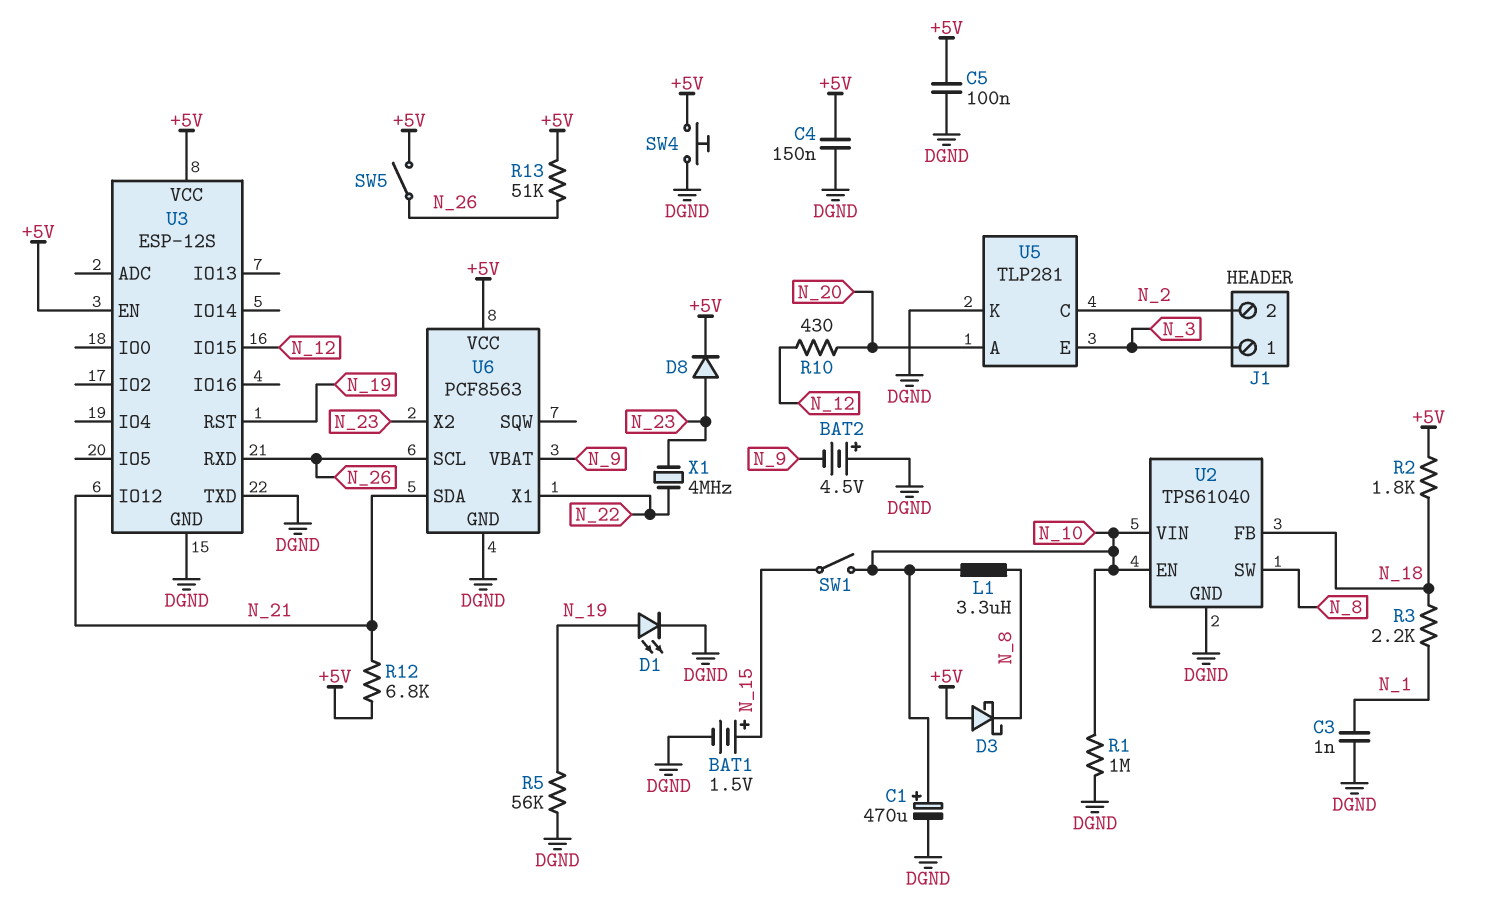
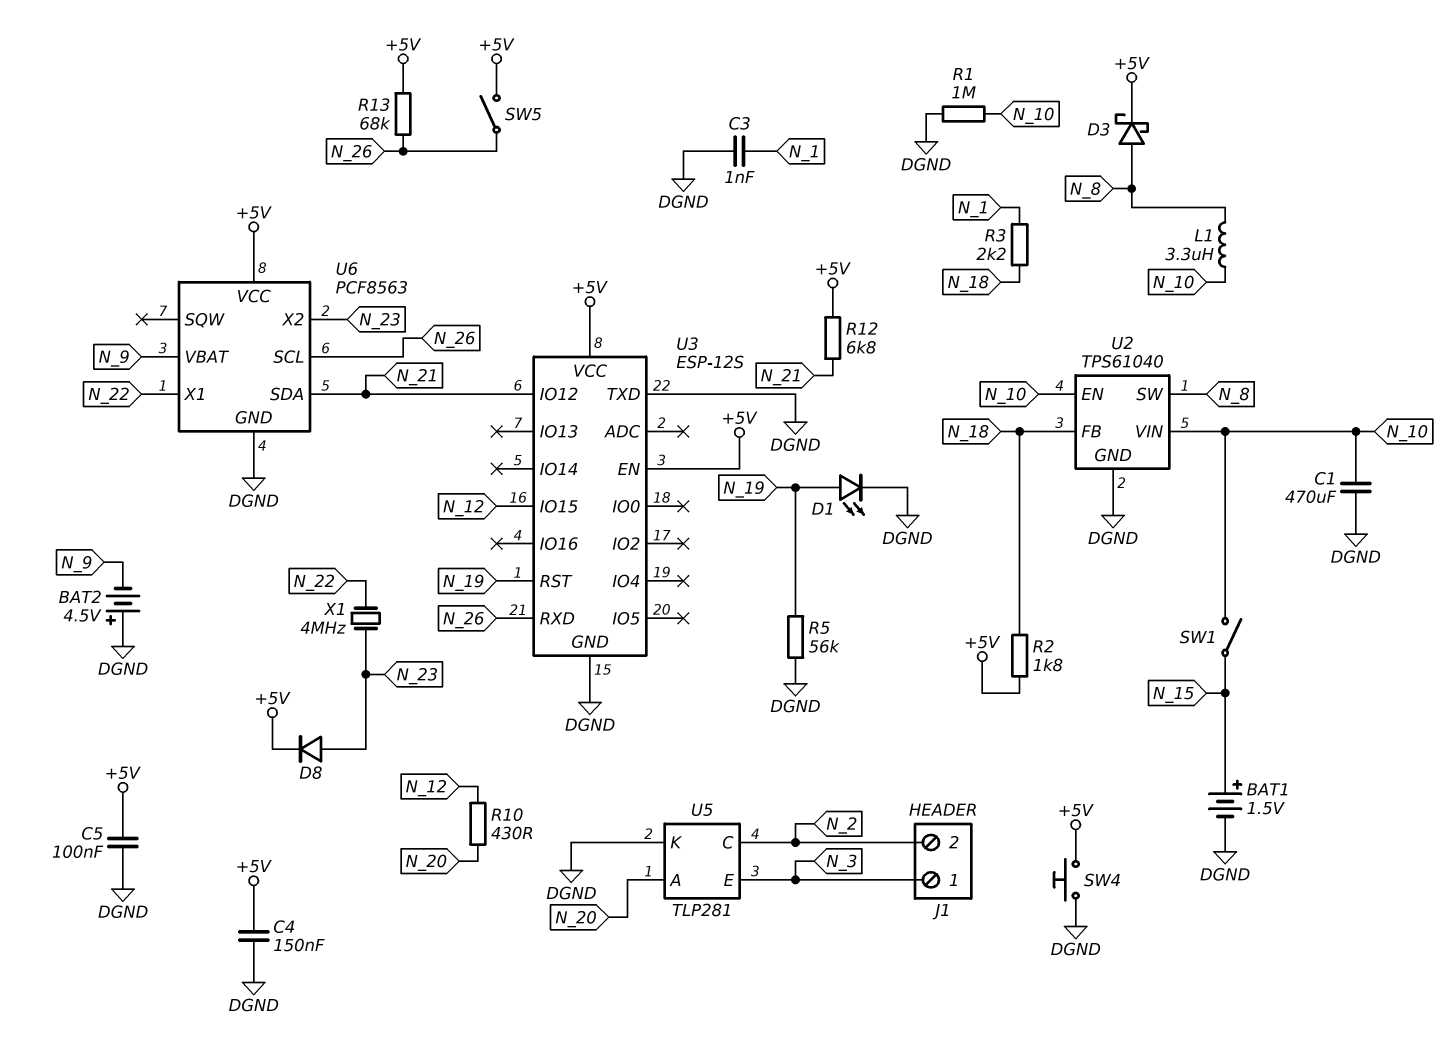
C1: 470uF (plus N_10, minus DGND) -> 470uF (DGND, N_10)
D3: schottky (A +5V, K N_8) -> schottky (A N_8, K +5V)
R13: 51k (+5V, N_26) -> 68k (+5V, N_26)

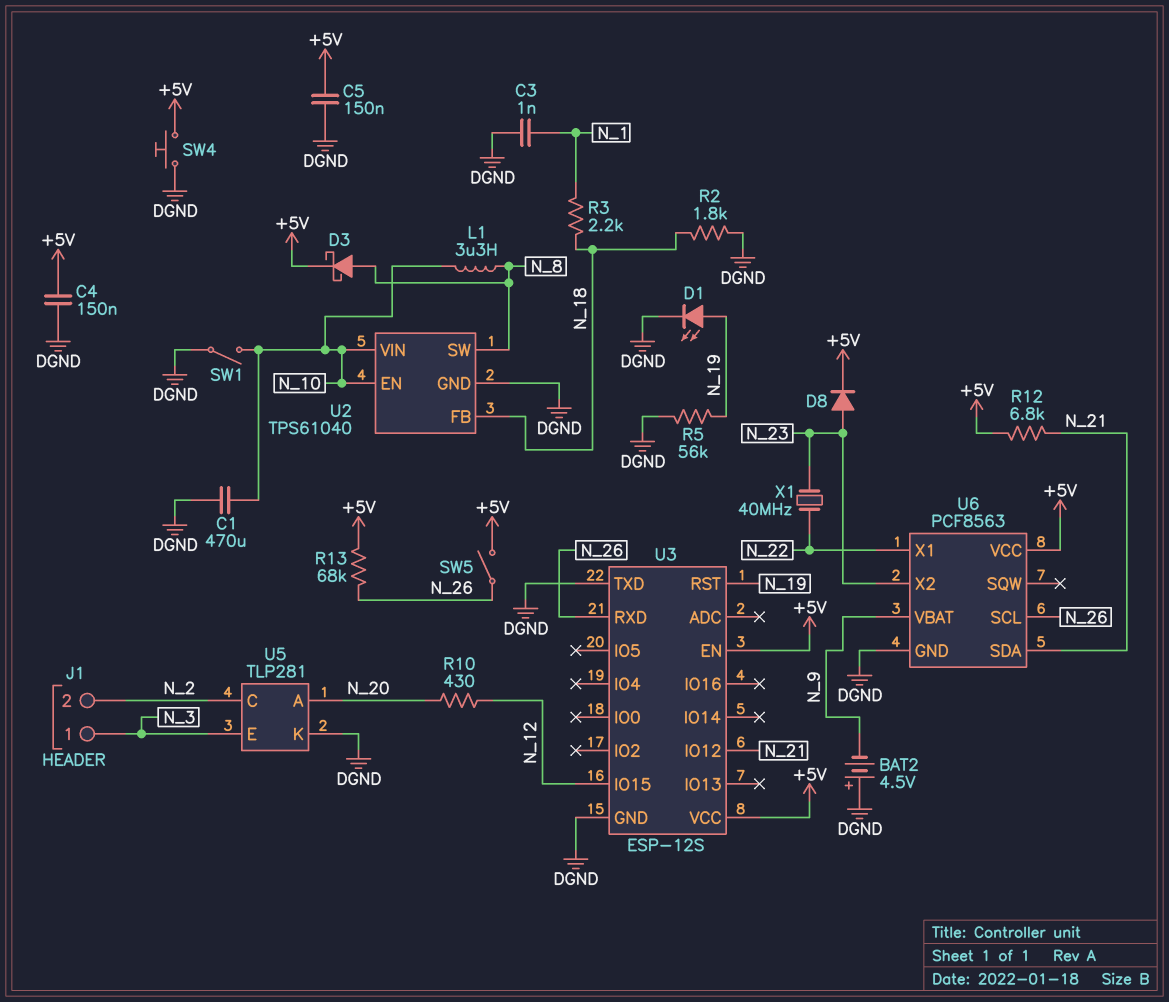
BAT1: 1.5V (plus N_15, minus DGND) -> none
C5: 100nF (+5V, DGND) -> 150nF (+5V, DGND)
R1: 1M (DGND, N_10) -> none
R2: 1.8k (+5V, N_18) -> 1.8k (DGND, N_18)
SW1: switch (N_10, N_15) -> switch (DGND, N_10)
X1: 4MHz (N_22, N_23) -> 40MHz (N_22, N_23)

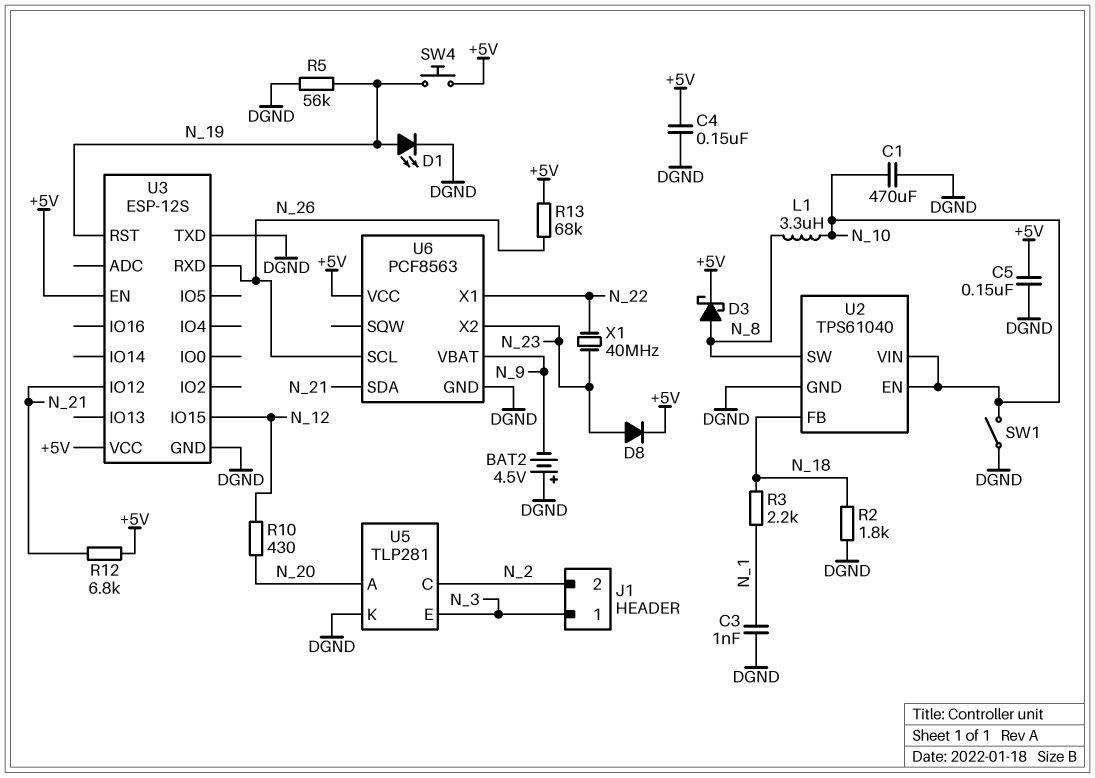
SW4: button (+5V, DGND) -> button (+5V, N_19)
SW5: switch (+5V, N_26) -> none

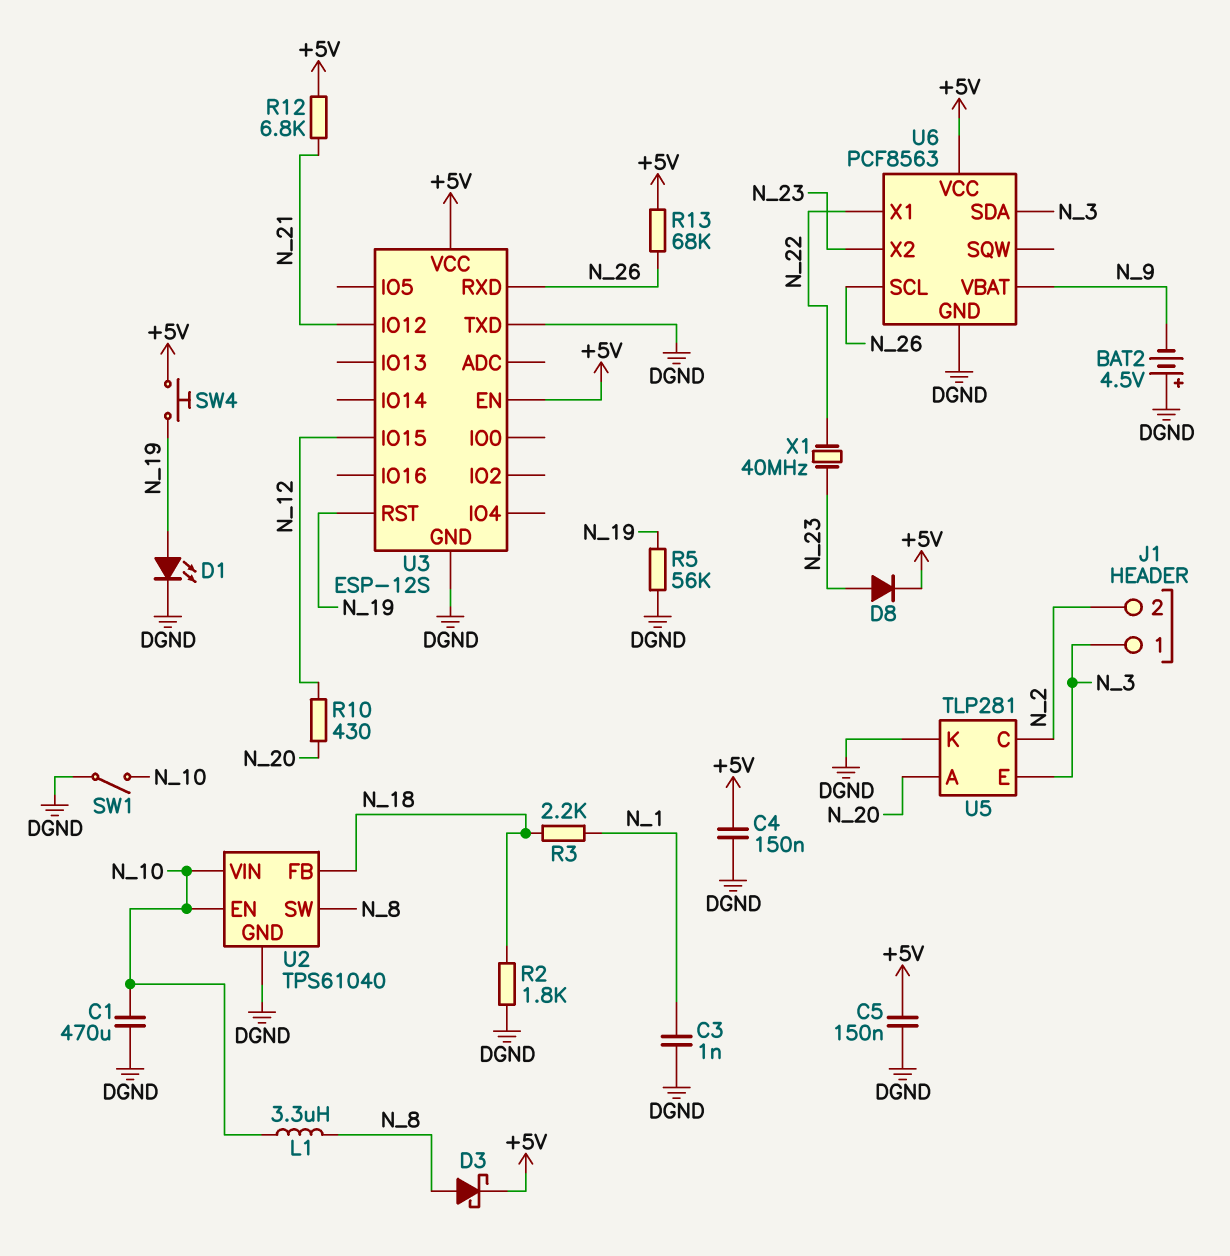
U6 pin SDA: N_21 -> N_3

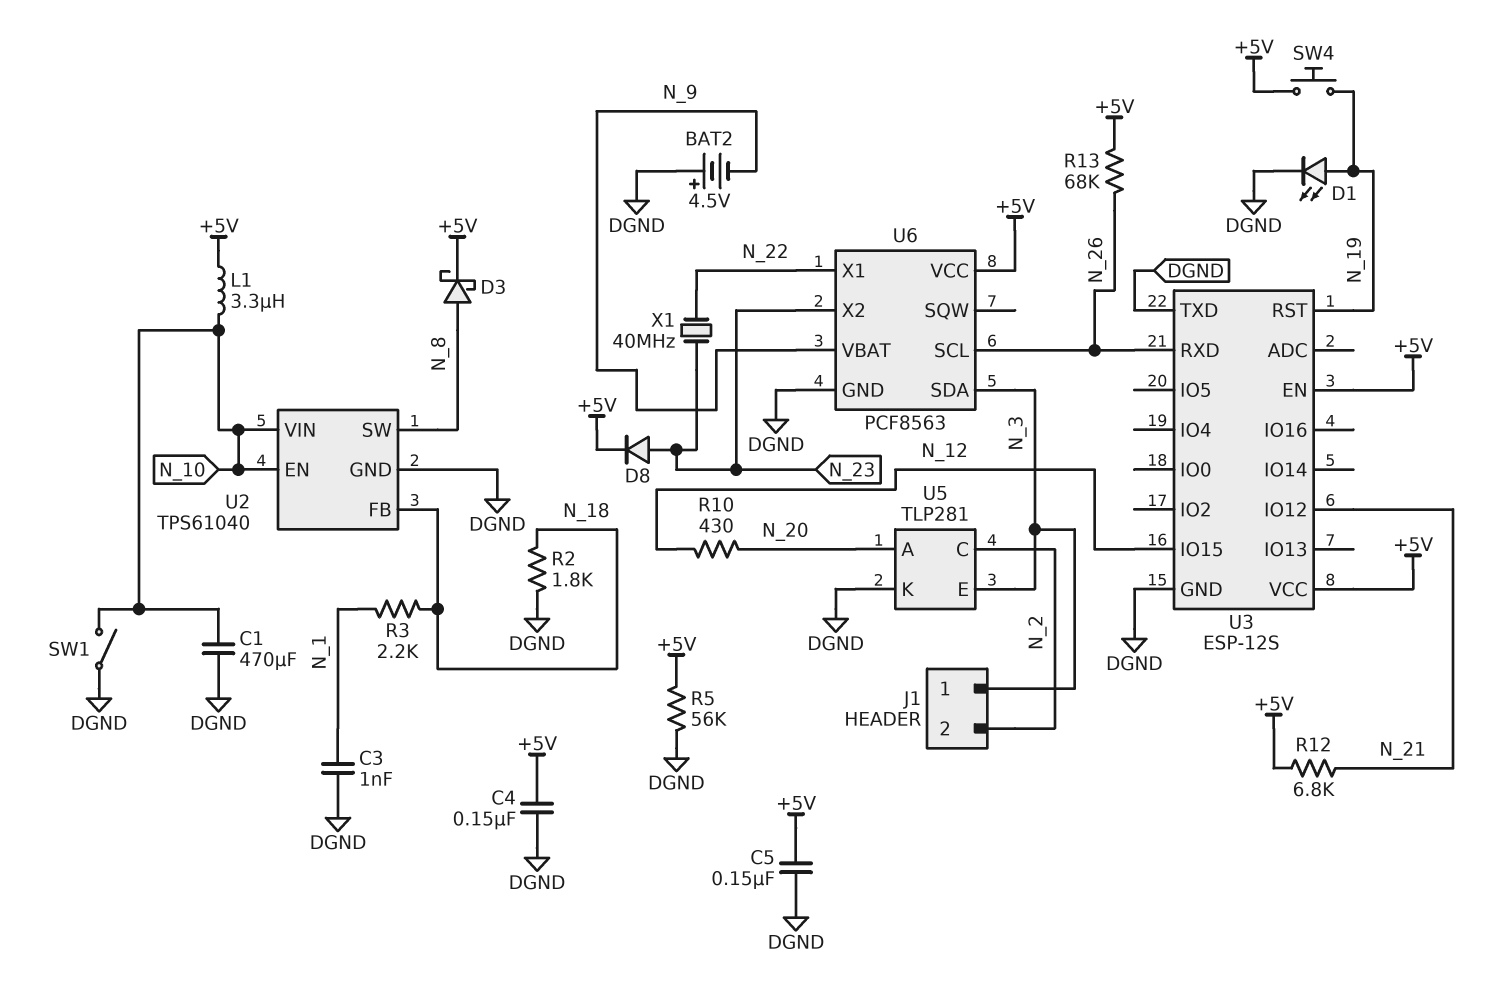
L1: 3.3uH (N_8, N_10) -> 3.3uH (+5V, N_10)
R5: 56k (DGND, N_19) -> 56k (+5V, DGND)

